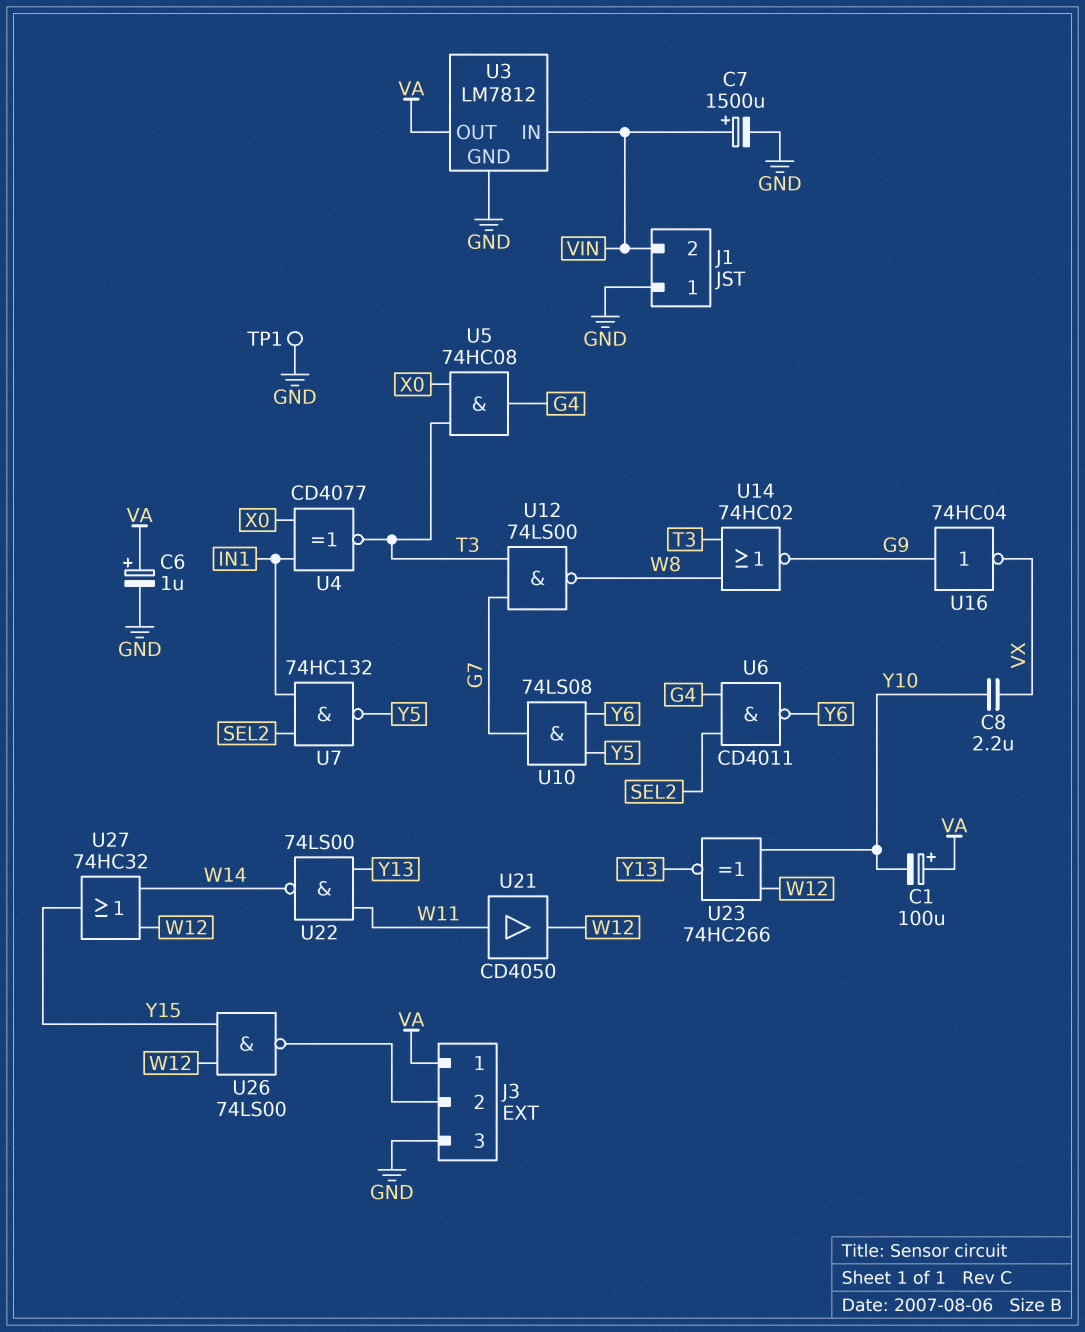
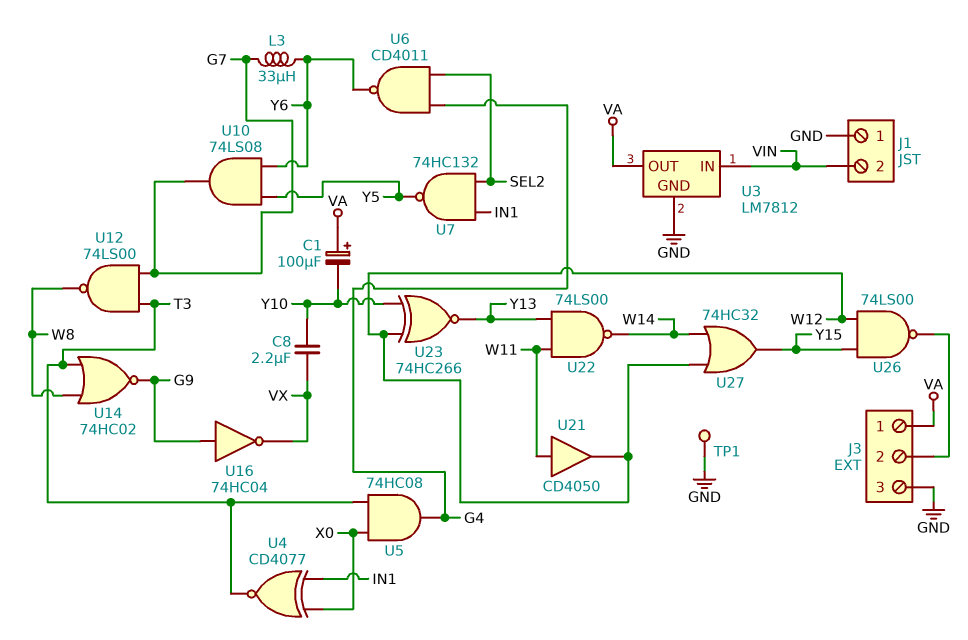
C6: 1uF (plus VA, minus GND) -> none
C7: 1500uF (plus VIN, minus GND) -> none
L3: none -> 33uH (G7, Y6)

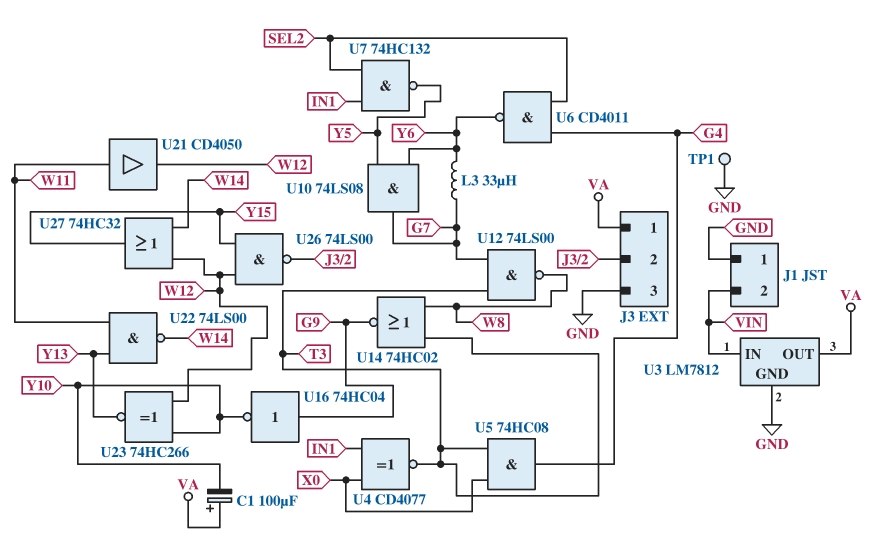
C8: 2.2uF (VX, Y10) -> none
U16: NOT 74HC04 (in G9, out VX) -> NOT 74HC04 (in G9, out Y10)

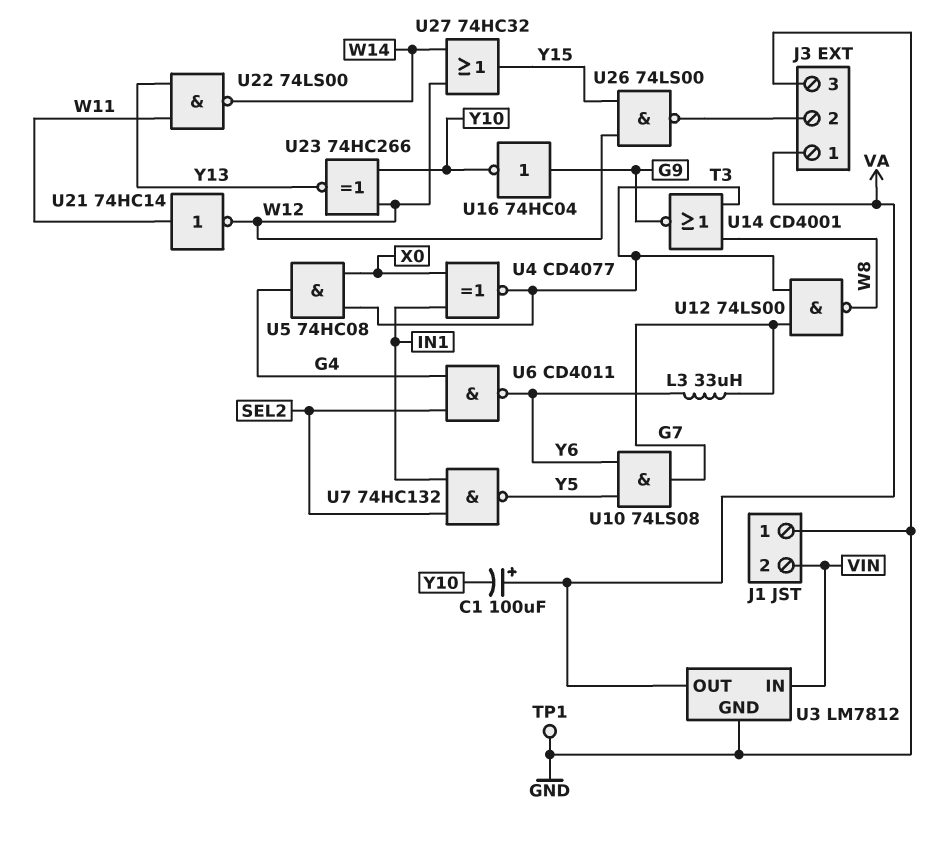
U14: NOR 74HC02 (in T3, in W8, out G9) -> NOR CD4001 (in T3, in W8, out G9)
U21: buffer CD4050 (in W11, out W12) -> NOT 74HC14 (in W11, out W12)

